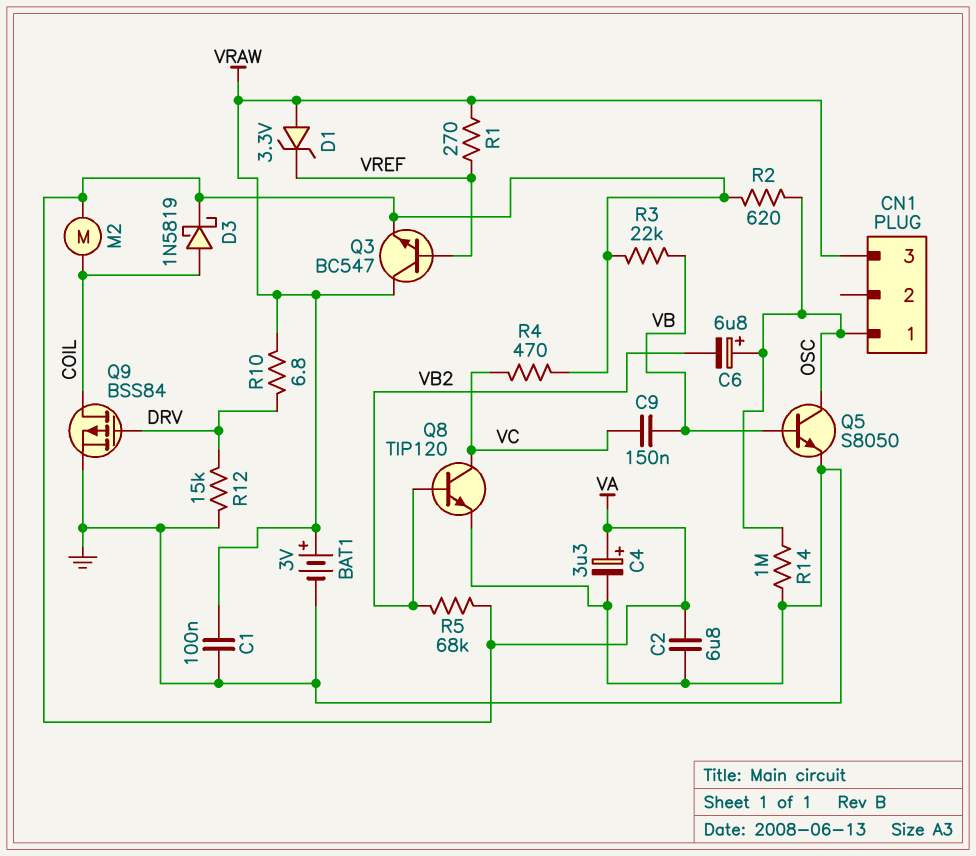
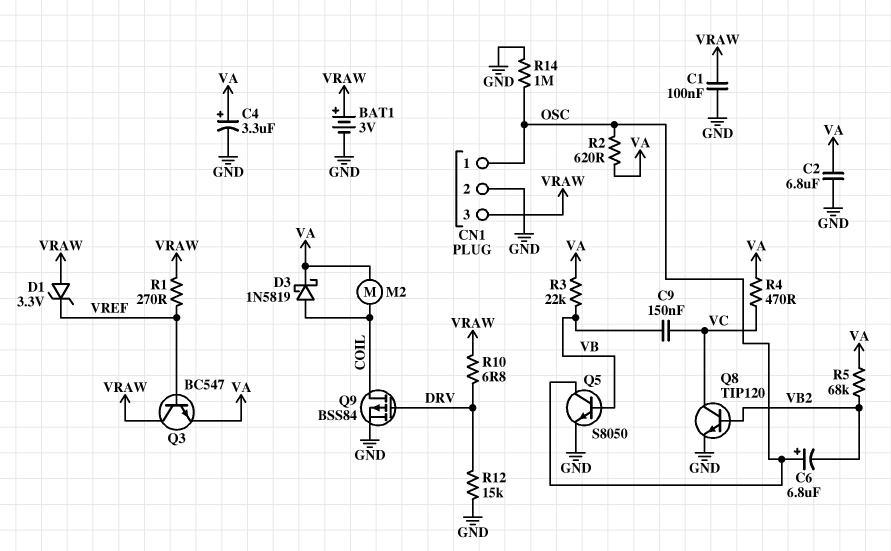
CN1 pin 2: none -> GND

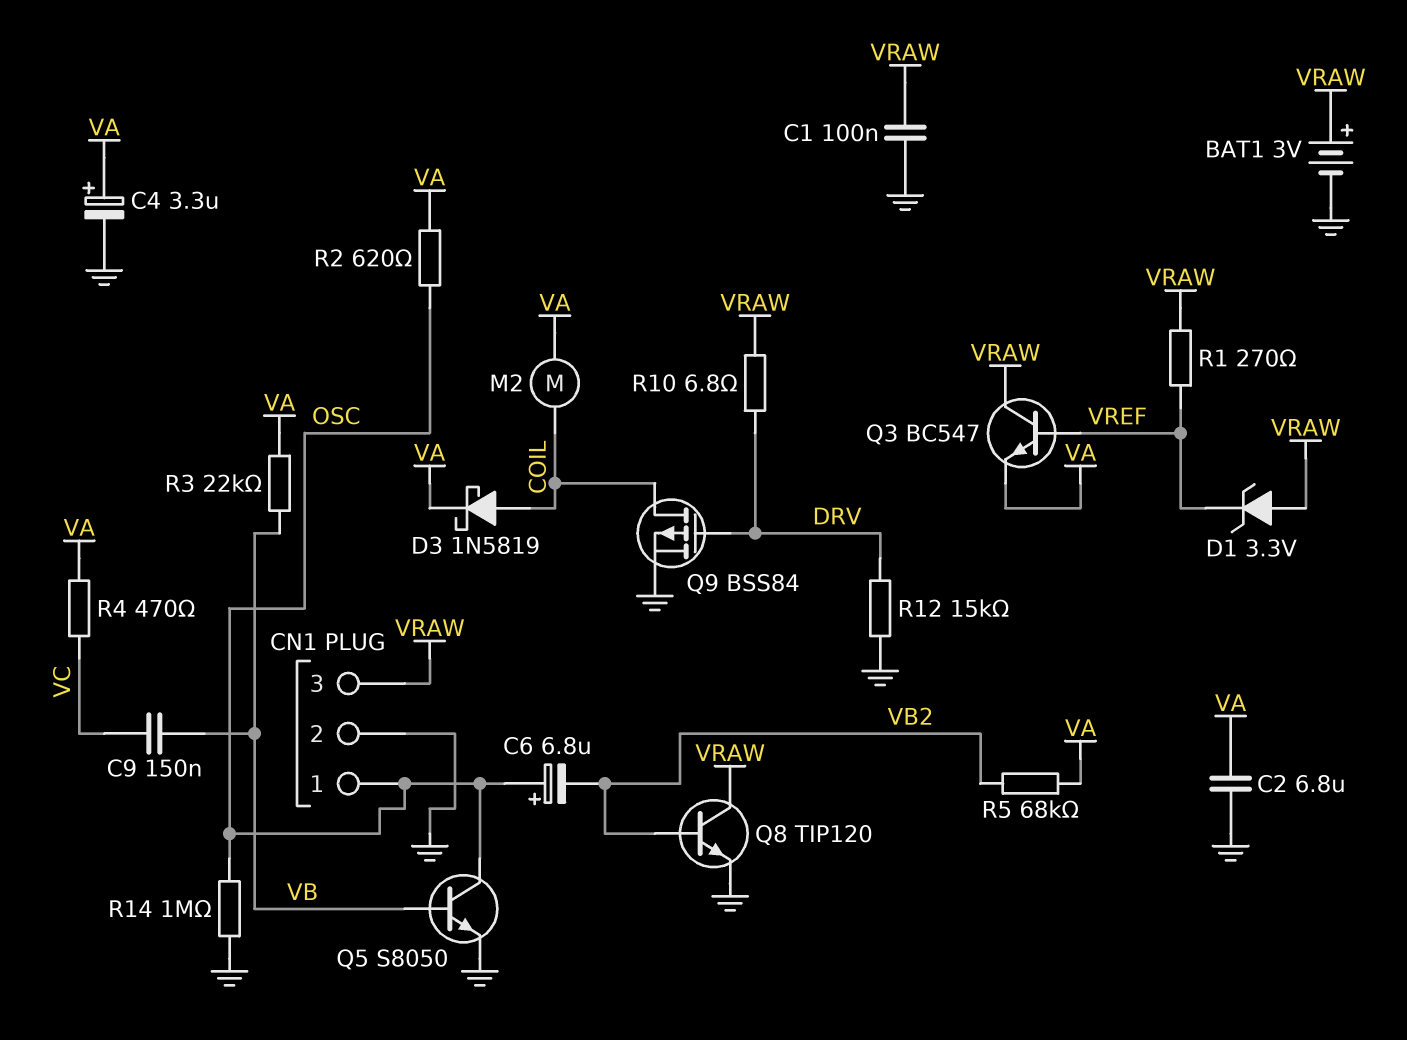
Q8: NPN TIP120 (B VB2, C VC, E GND) -> NPN TIP120 (B VB2, C VRAW, E GND)

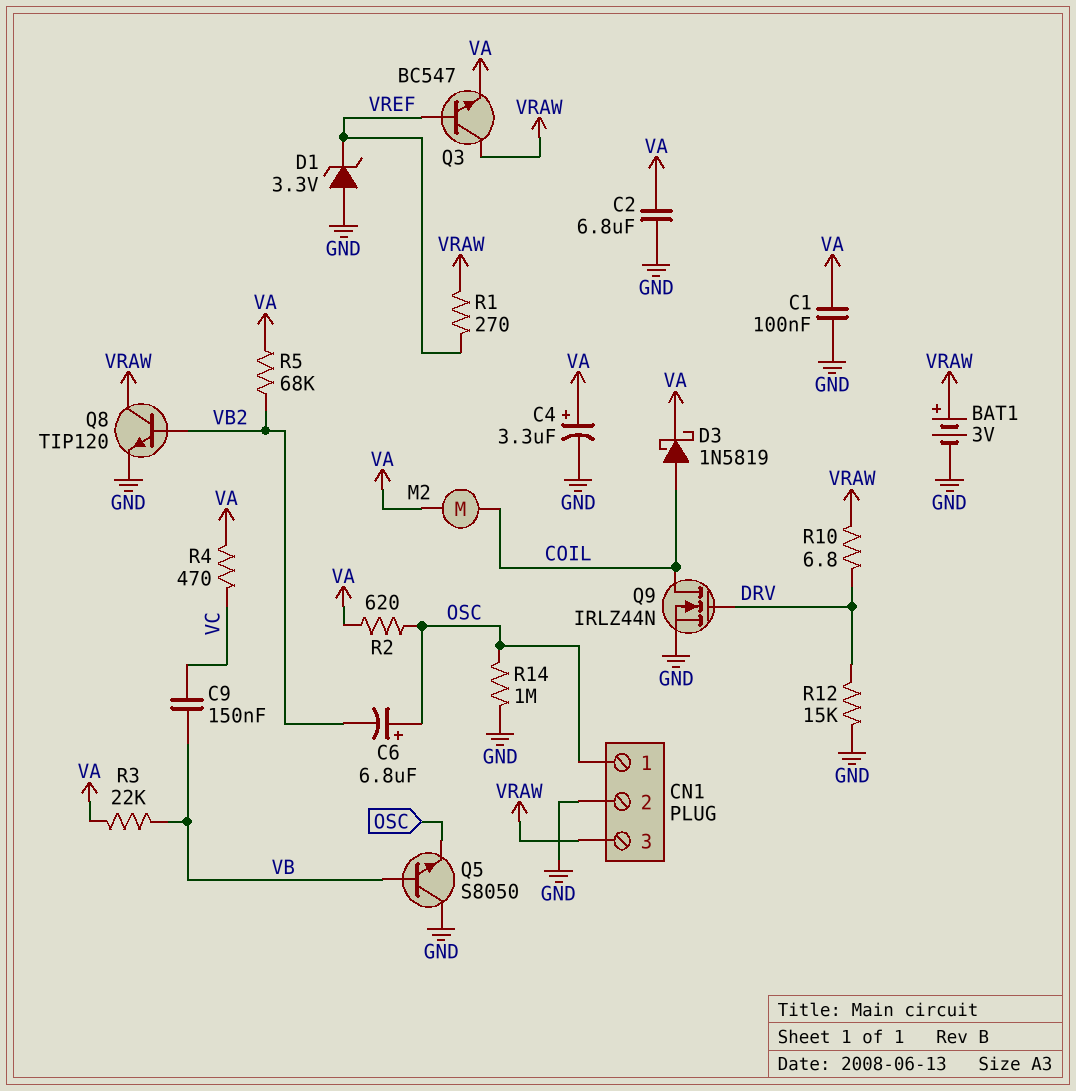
C1: 100nF (GND, VRAW) -> 100nF (GND, VA)
D1: zener 3.3V (A VRAW, K VREF) -> zener 3.3V (A GND, K VREF)
Q5: NPN S8050 (B VB, C OSC, E GND) -> NPN S8050 (B VB, C GND, E OSC)
Q9: PMOS BSS84 (G DRV, D COIL, S GND) -> NMOS IRLZ44N (G DRV, D COIL, S GND)

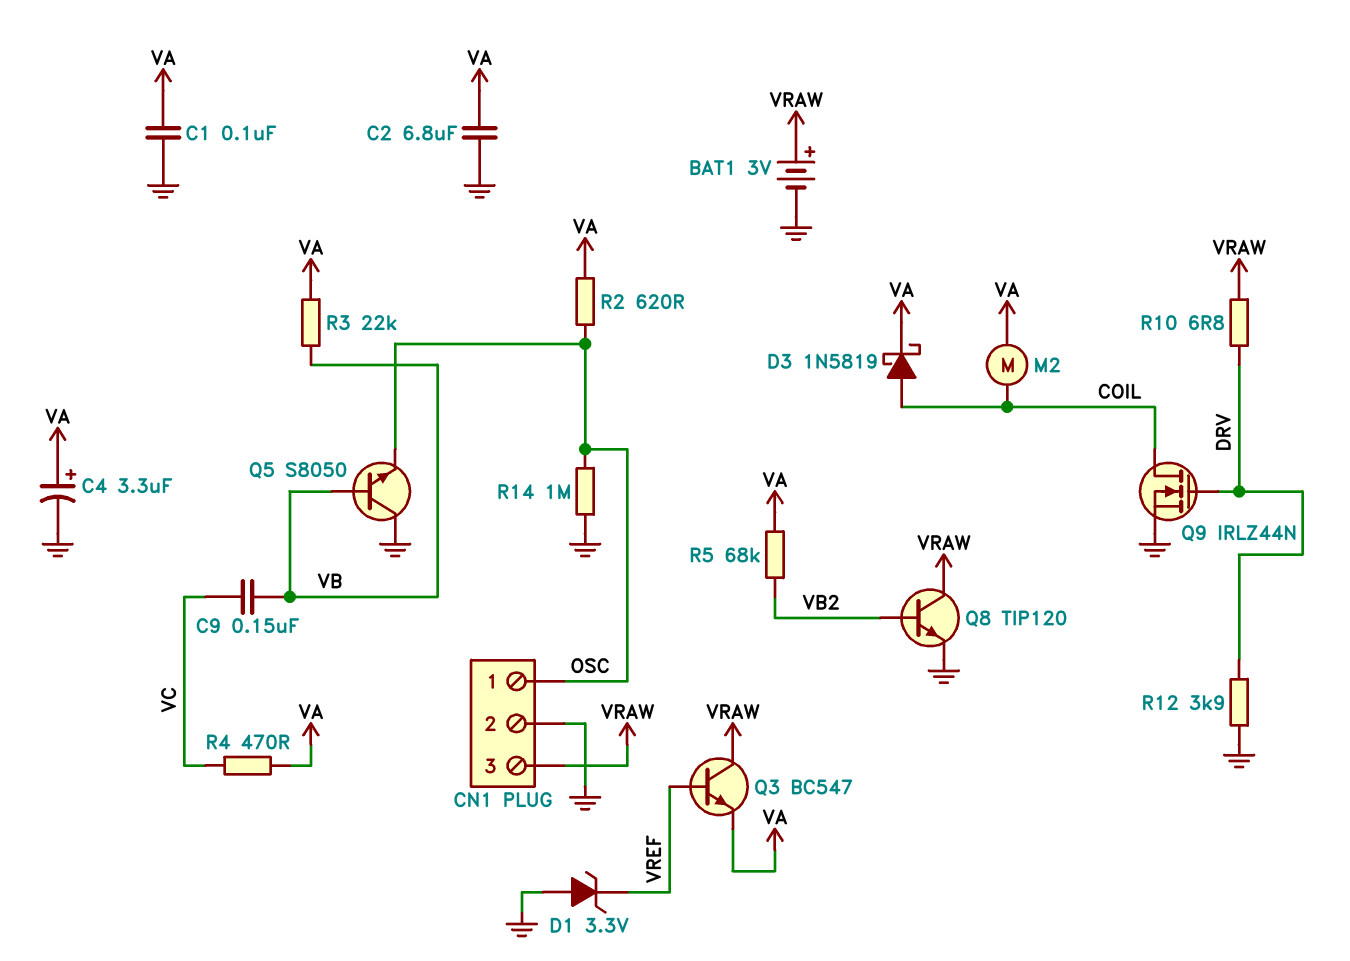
C6: 6.8uF (plus OSC, minus VB2) -> none
R1: 270 (VRAW, VREF) -> none
R12: 15k (DRV, GND) -> 3.9k (DRV, GND)

